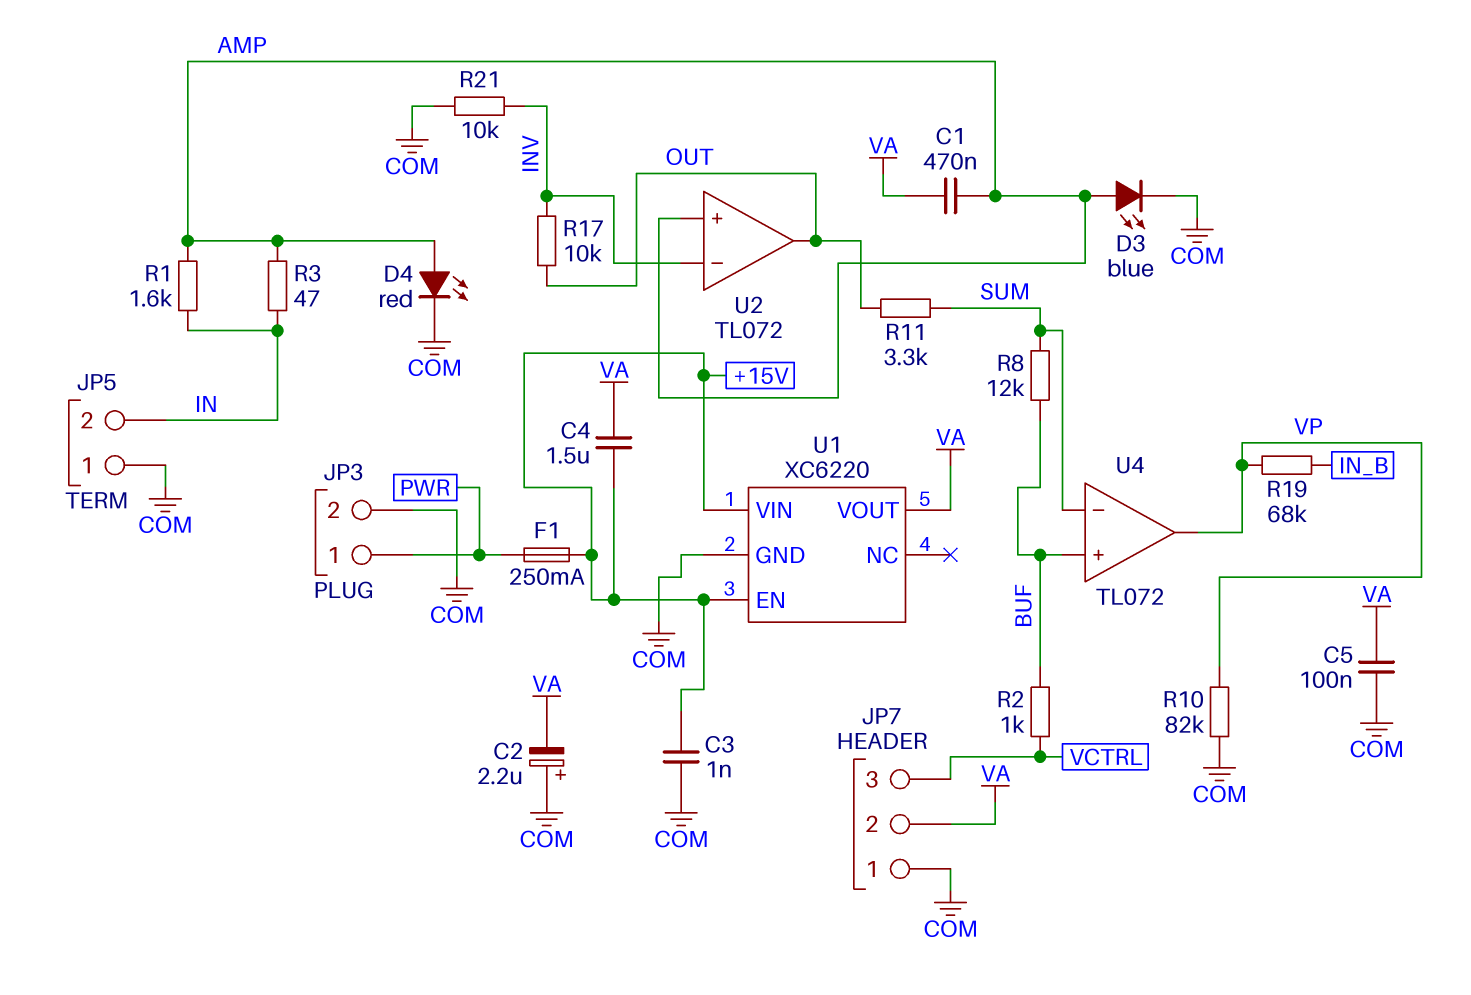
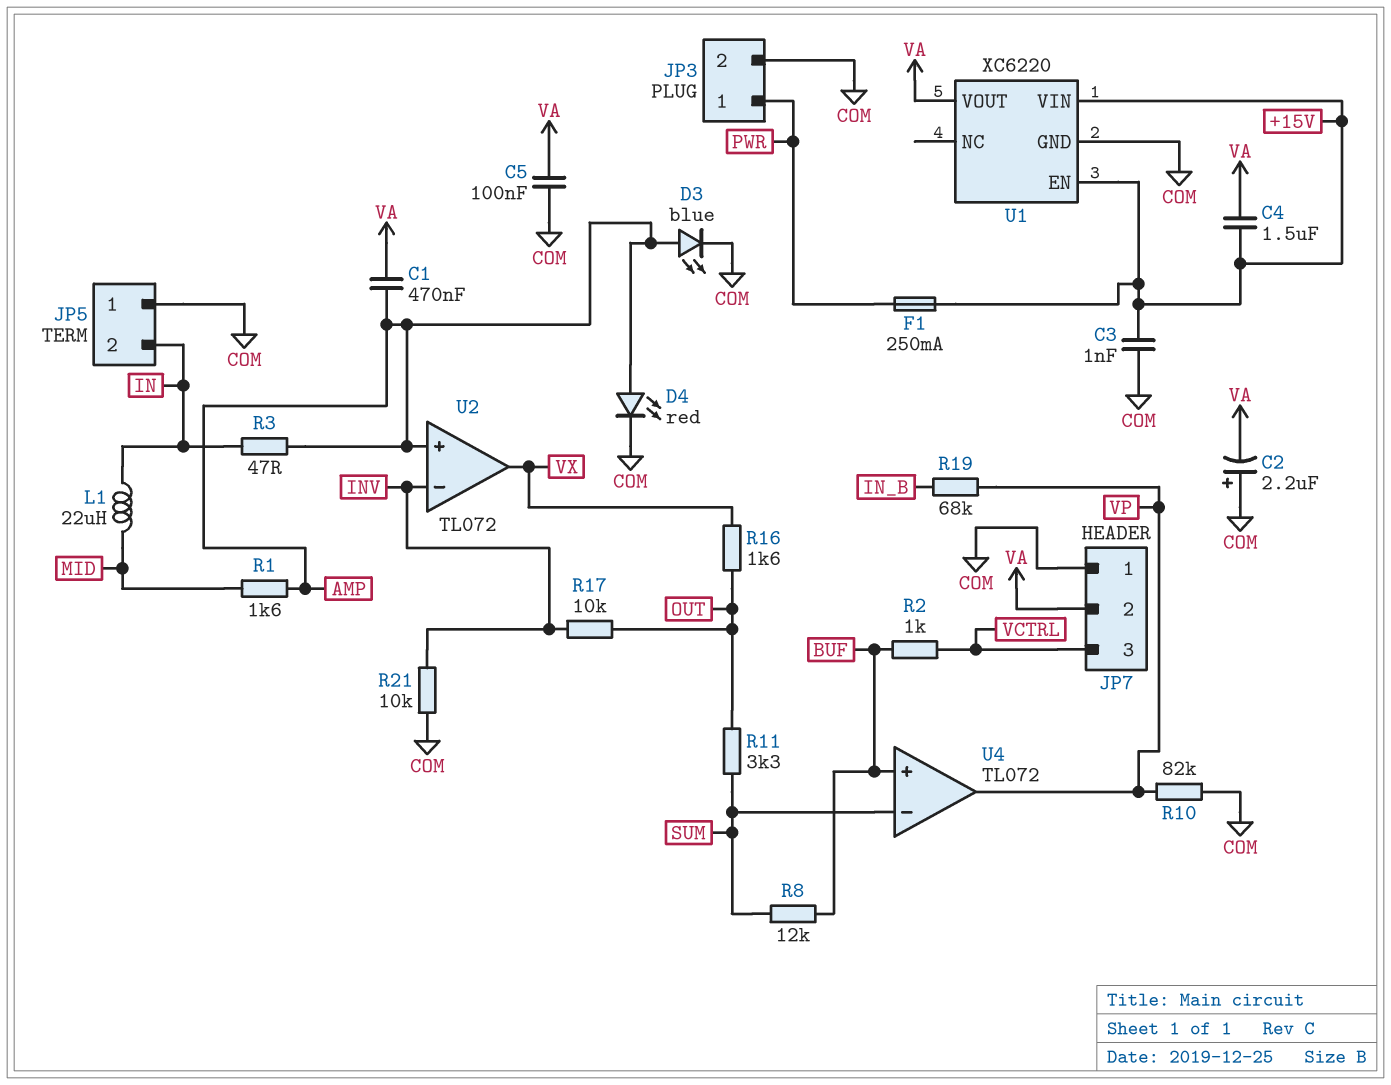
L1: none -> 22uH (IN, MID)
R1: 1.6k (AMP, IN) -> 1.6k (AMP, MID)
R16: none -> 1.6k (OUT, VX)
U2 pin out: OUT -> VX

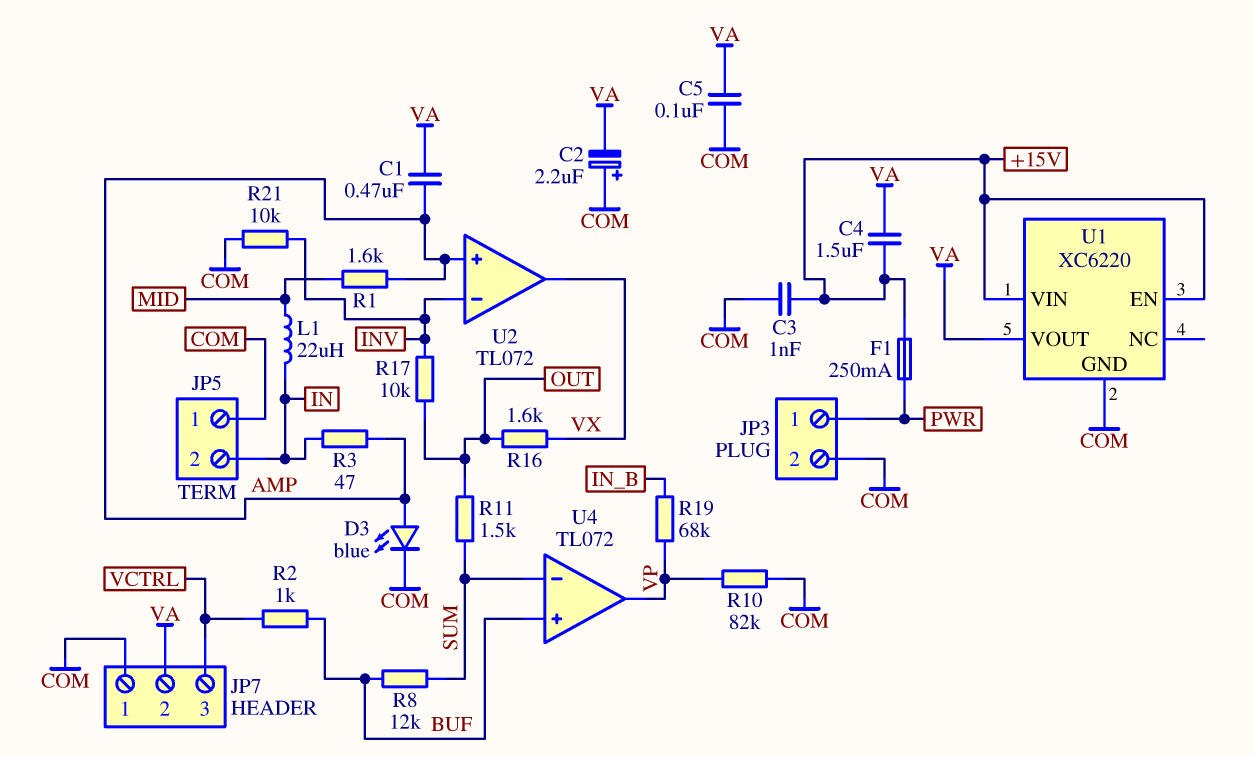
D4: LED red (A AMP, K COM) -> none
R11: 3.3k (OUT, SUM) -> 1.5k (OUT, SUM)

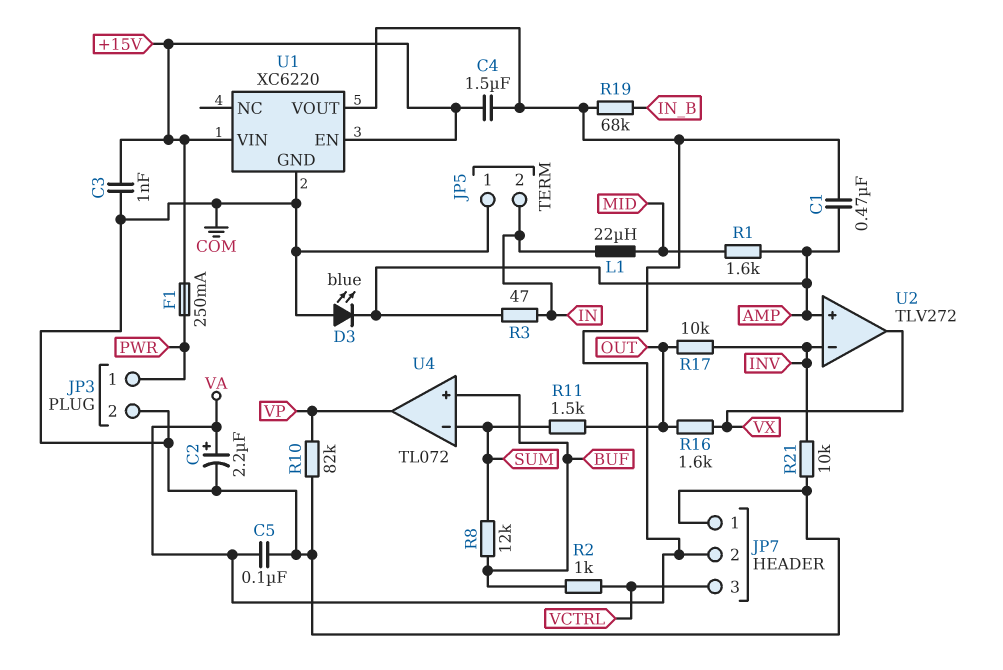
C2: 2.2uF (plus COM, minus VA) -> 2.2uF (plus VA, minus COM)
D3: LED blue (A AMP, K COM) -> LED blue (A COM, K AMP)
R19: 68k (IN_B, VP) -> 68k (IN_B, VA)
U2: TL072 -> TLV272

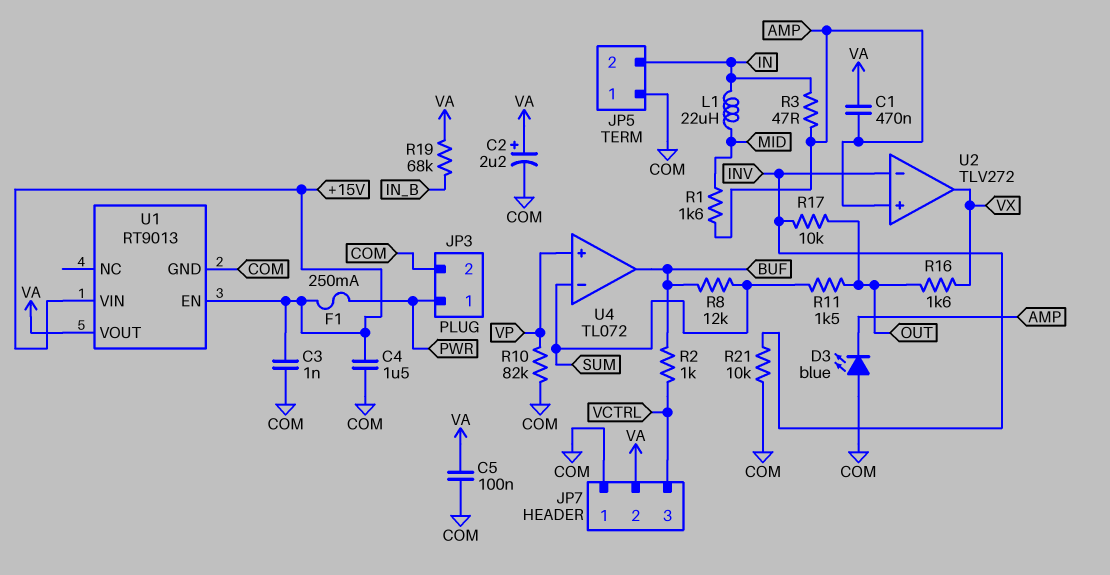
C4: 1.5uF (+15V, VA) -> 1.5uF (+15V, COM)
U1: XC6220 -> RT9013
U4 pin in+: BUF -> VP
U4 pin out: VP -> BUF

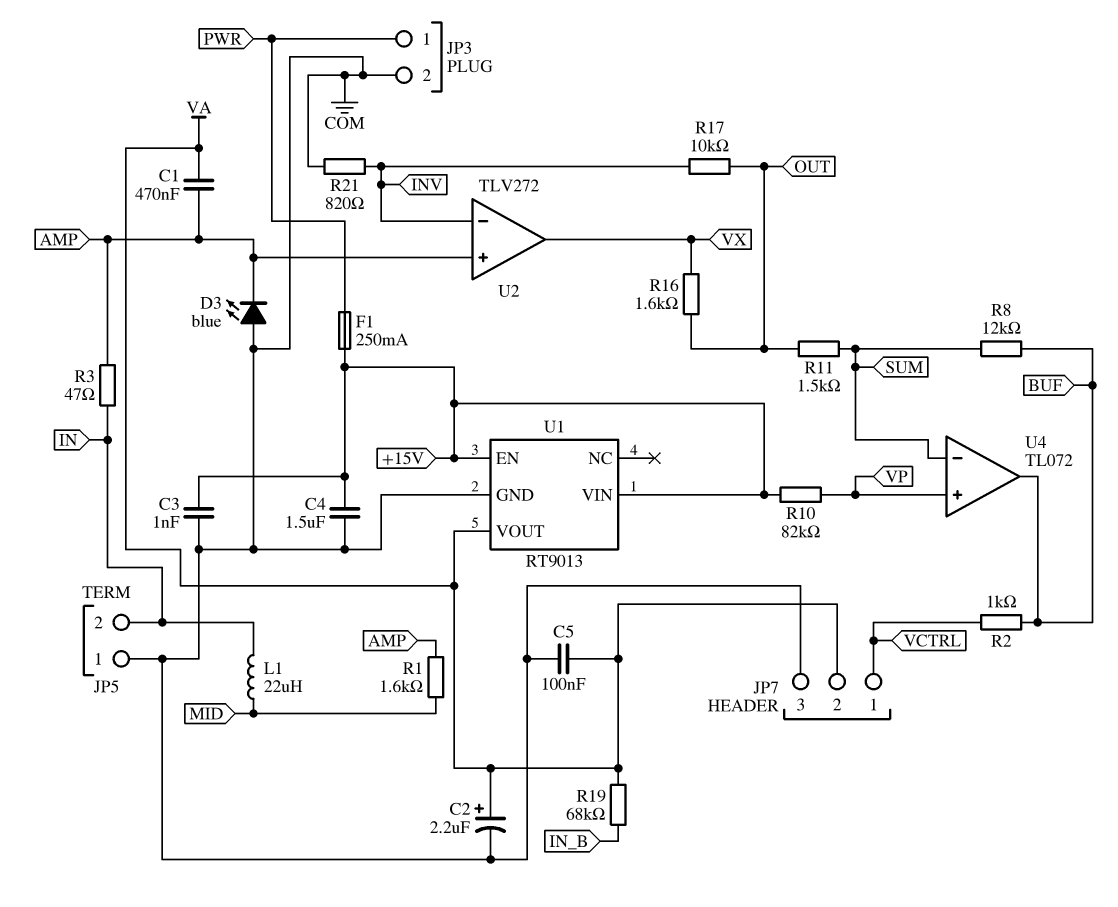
JP7 pin 1: COM -> VCTRL
JP7 pin 3: VCTRL -> COM
R10: 82k (COM, VP) -> 82k (+15V, VP)
R21: 10k (COM, INV) -> 820 (COM, INV)

